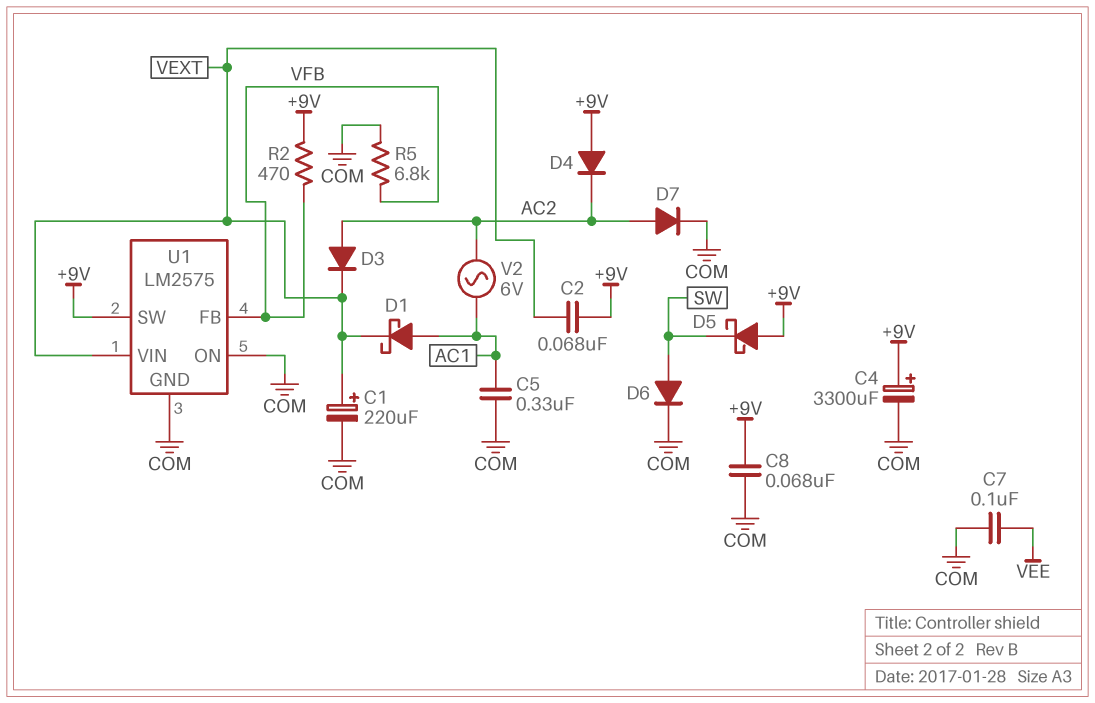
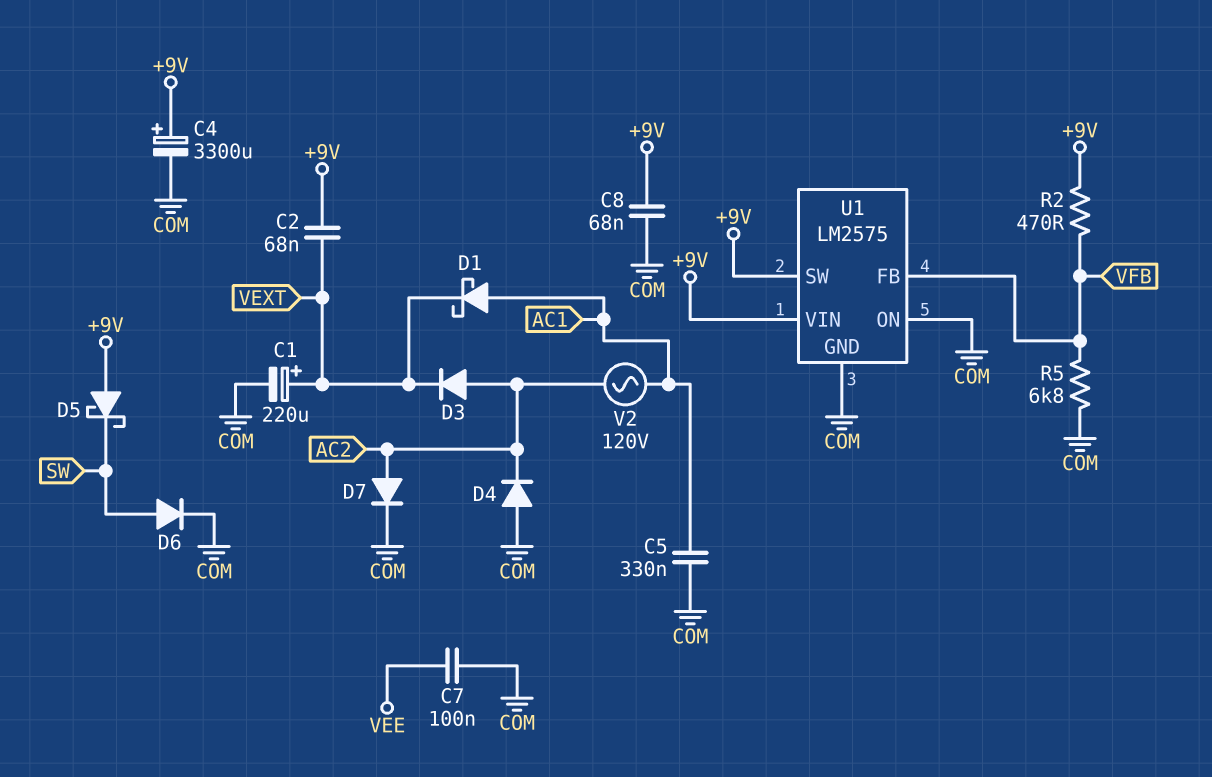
D4: diode (A +9V, K AC2) -> diode (A COM, K AC2)
U1 pin VIN: VEXT -> +9V
V2: AC 6V (AC1, AC2) -> AC 120V (AC1, AC2)

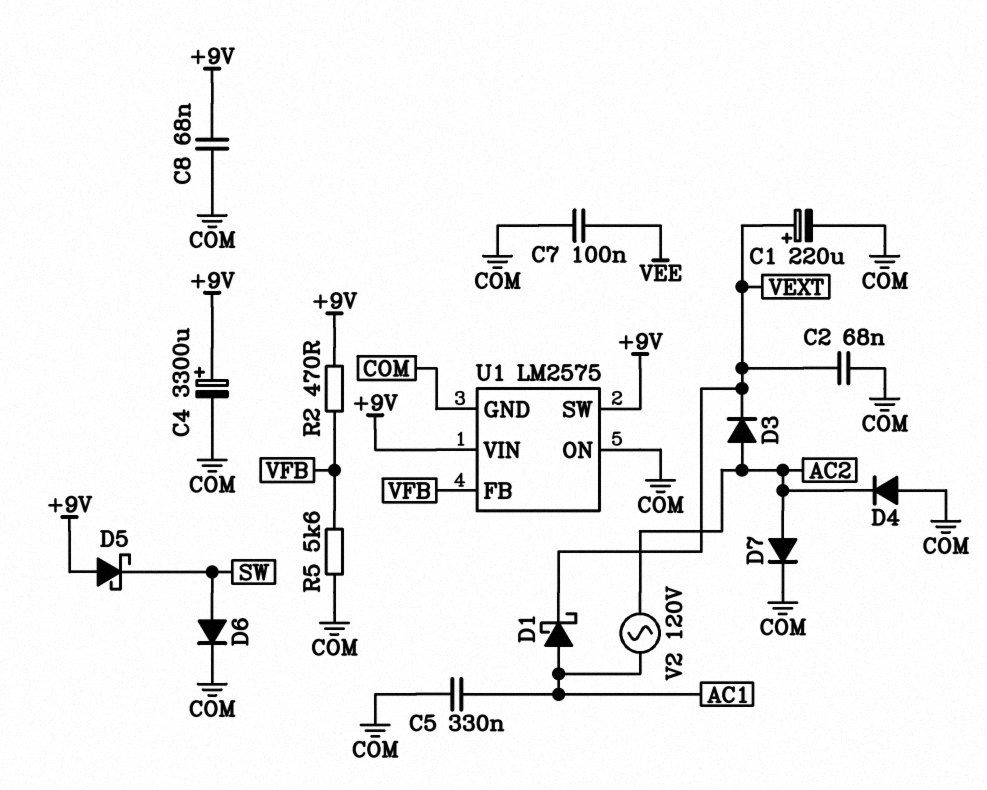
C2: 68nF (+9V, VEXT) -> 68nF (COM, VEXT)
R5: 6.8k (COM, VFB) -> 5.6k (COM, VFB)

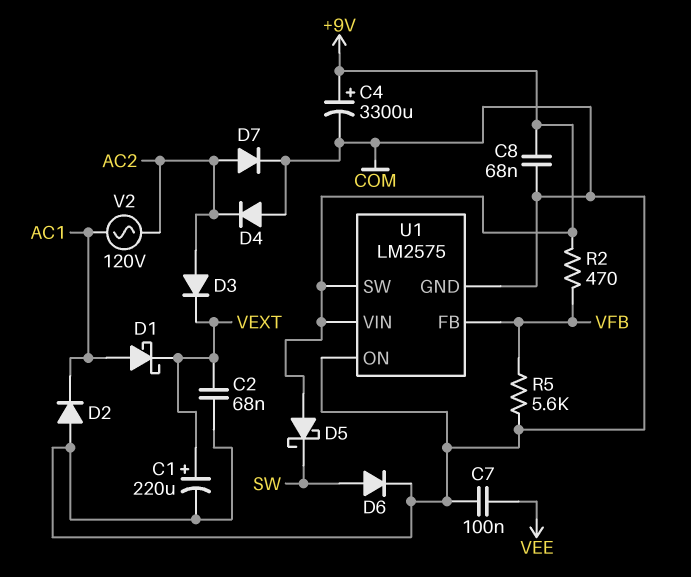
C5: 330nF (AC1, COM) -> none
D2: none -> diode (A COM, K AC1)

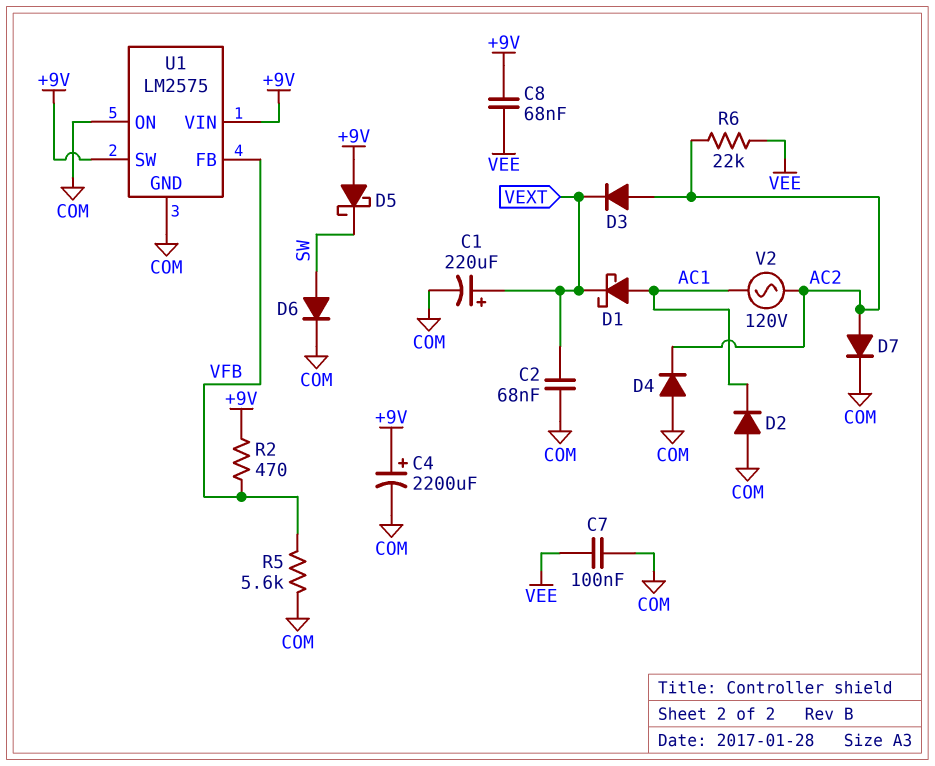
C4: 3300uF (plus +9V, minus COM) -> 2200uF (plus +9V, minus COM)
C8: 68nF (+9V, COM) -> 68nF (+9V, VEE)
R6: none -> 22k (AC2, VEE)

